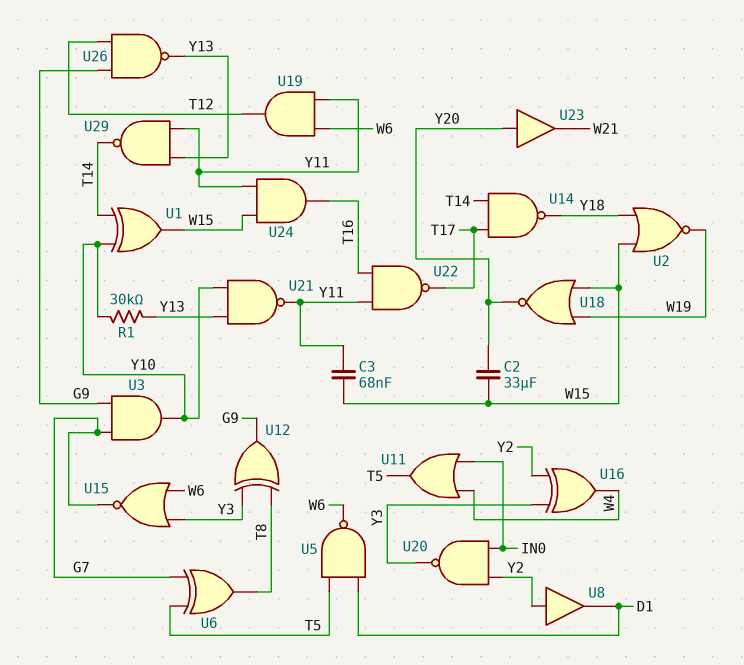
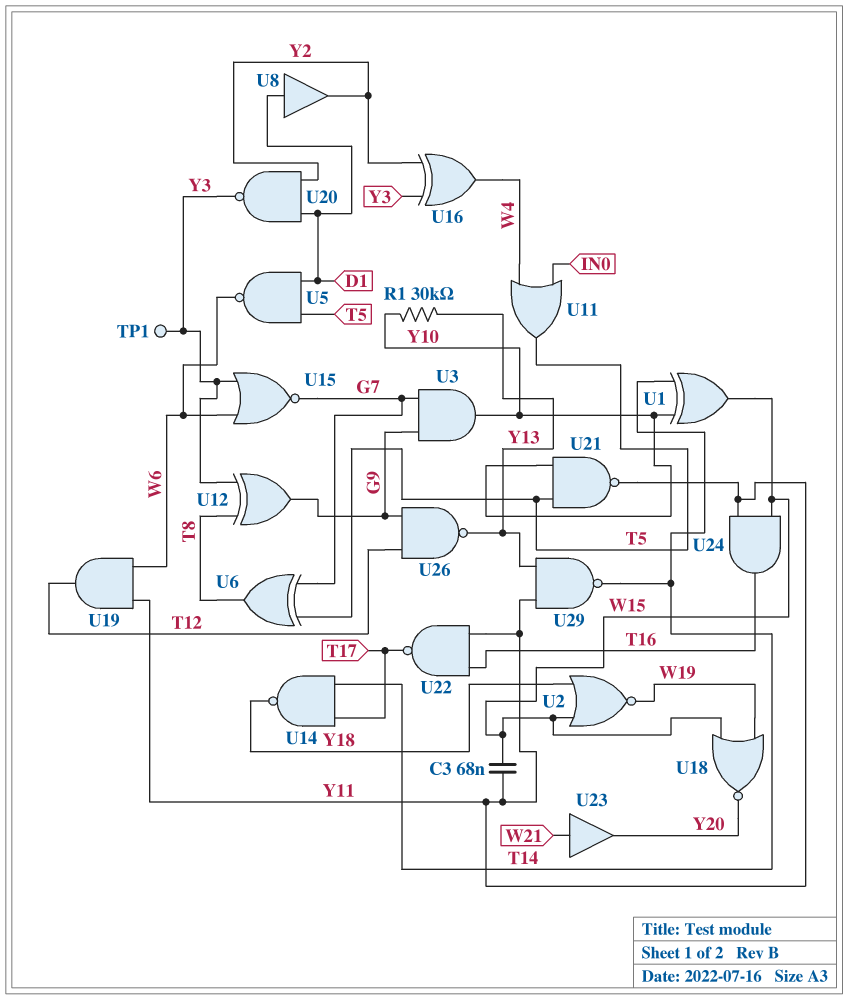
C2: 33uF (W15, Y20) -> none
TP1: none -> test point (Y3)
U8: buffer (in Y2, out D1) -> buffer (in D1, out Y2)
U20: NAND (in IN0, in Y2, out Y3) -> NAND (in D1, in Y2, out Y3)
U21: NAND (in Y10, in Y13, out Y11) -> NAND (in T5, in Y10, out Y11)
U23: buffer (in Y20, out W21) -> buffer (in W21, out Y20)

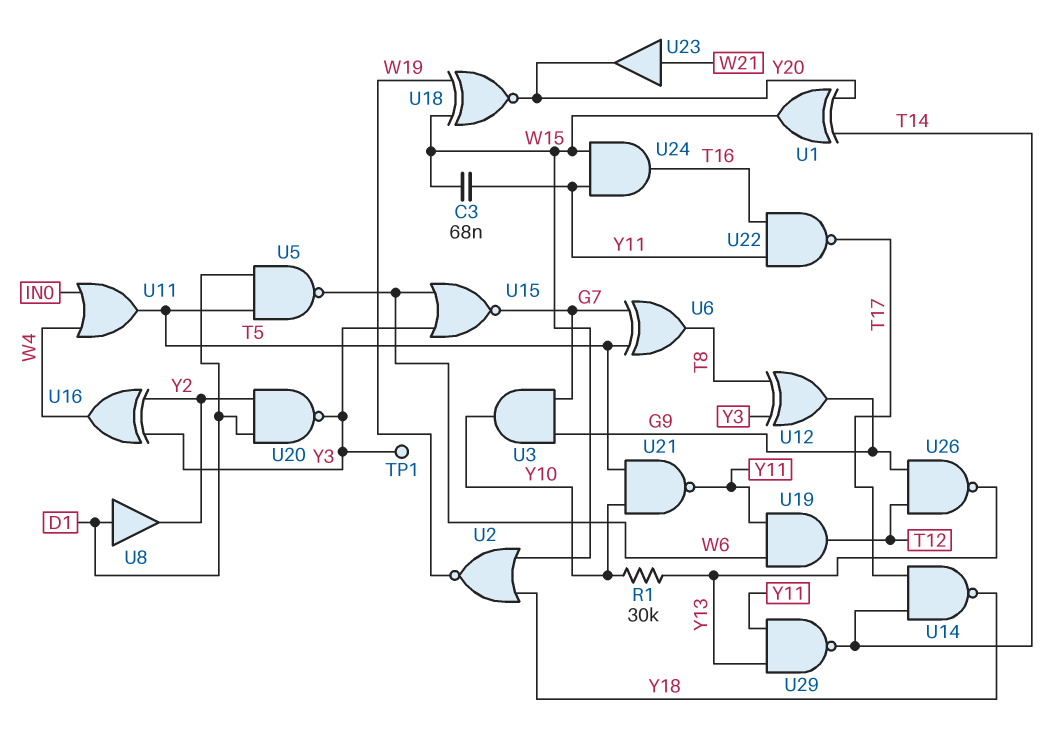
U1: XOR (in T14, in Y10, out W15) -> XOR (in T14, in Y20, out W15)
U18: NOR (in W15, in W19, out Y20) -> XNOR (in W15, in W19, out Y20)

